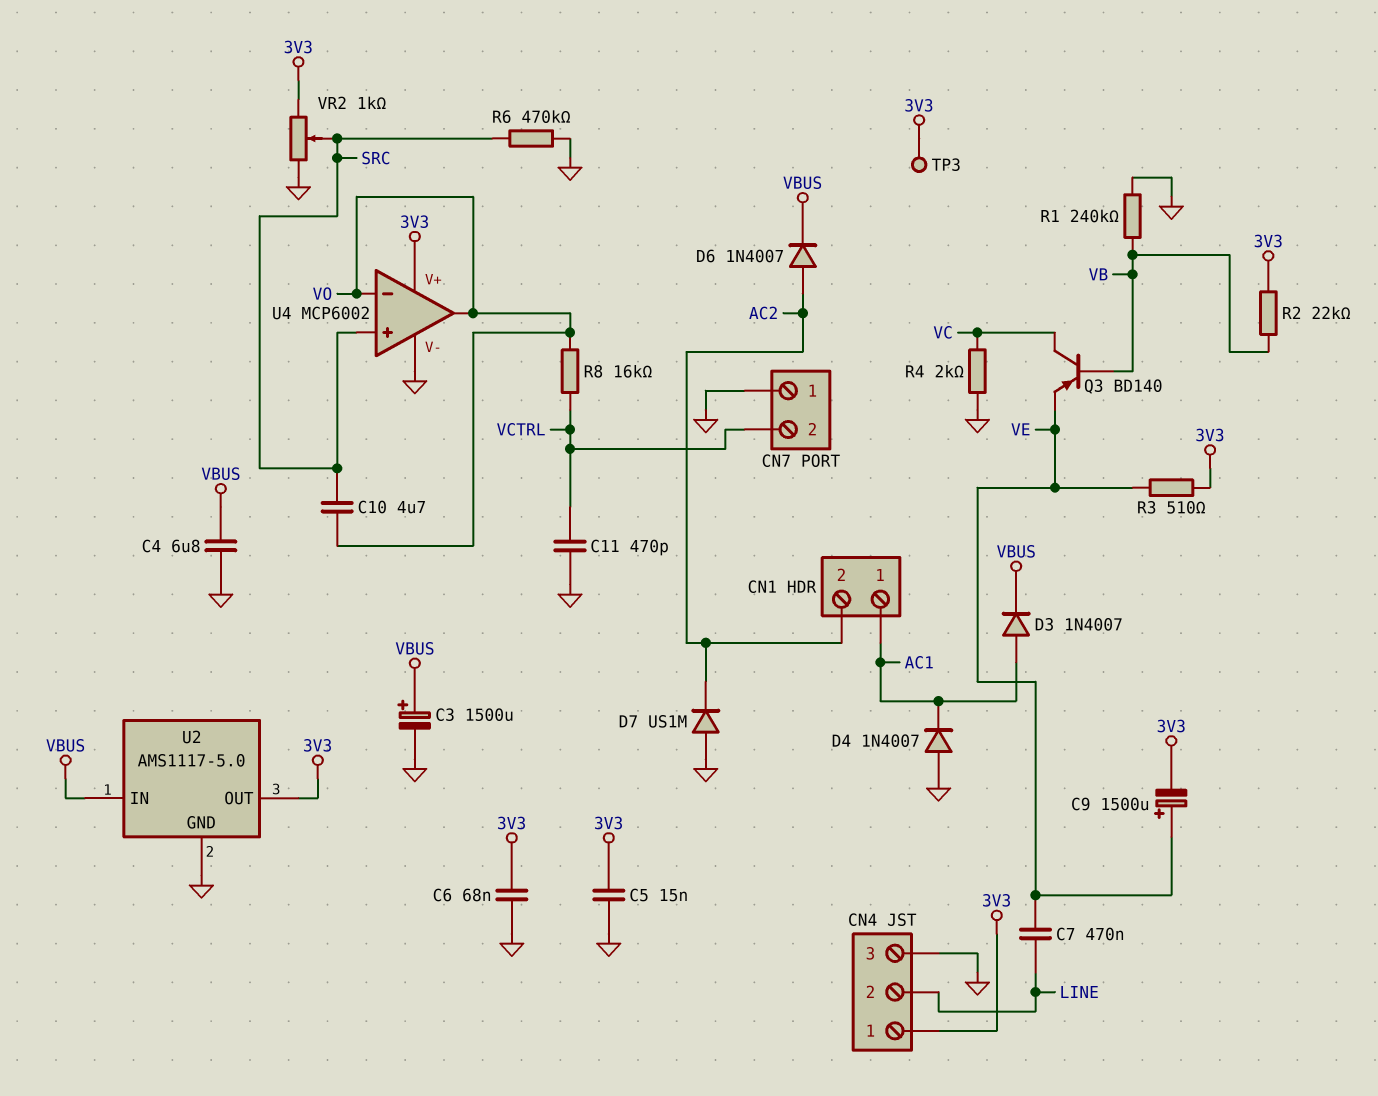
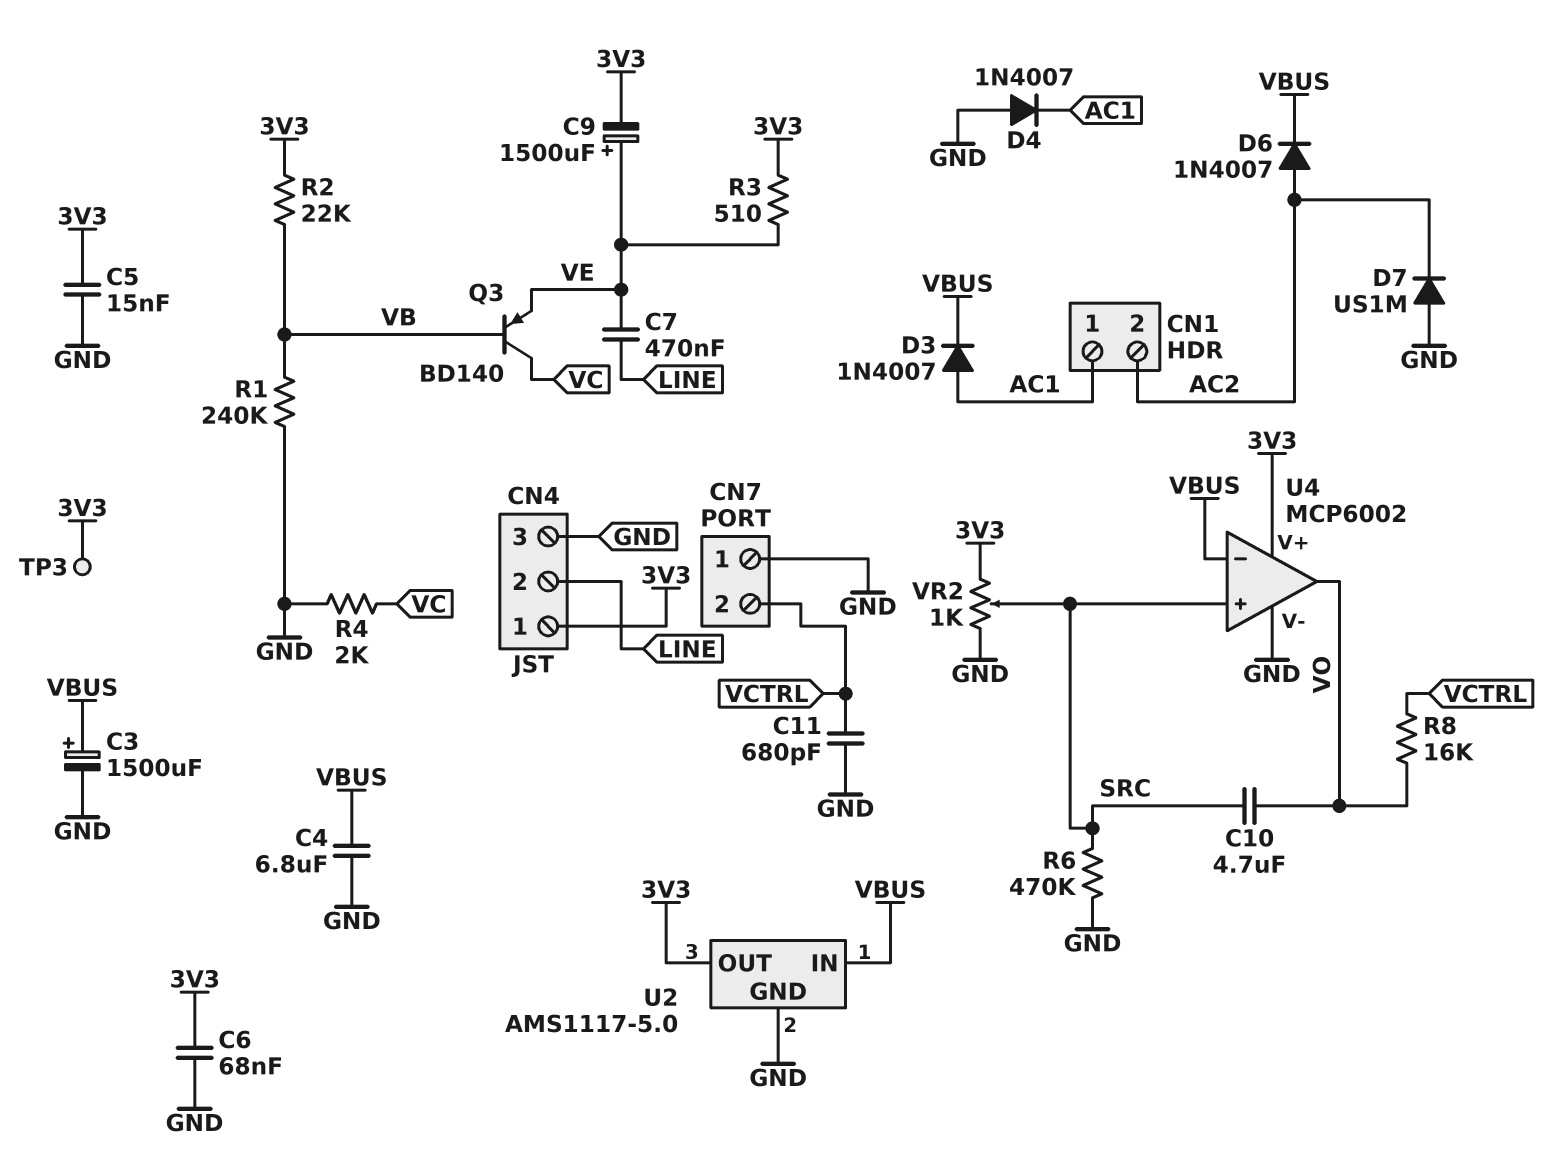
C11: 470pF (GND, VCTRL) -> 680pF (GND, VCTRL)
U4 pin in-: VO -> VBUS

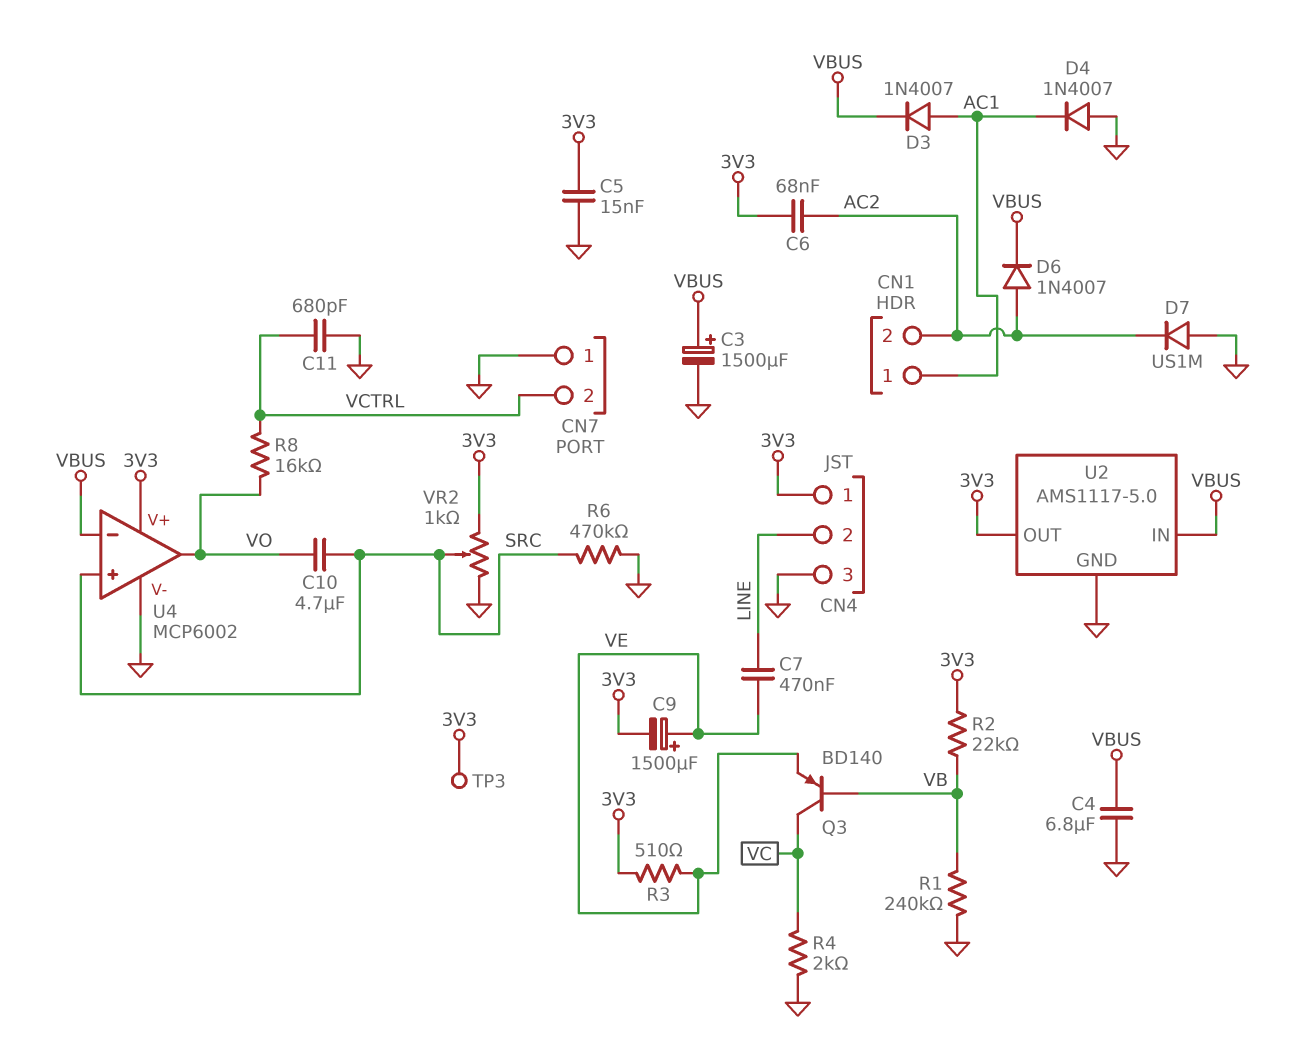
C6: 68nF (3V3, GND) -> 68nF (3V3, AC2)

